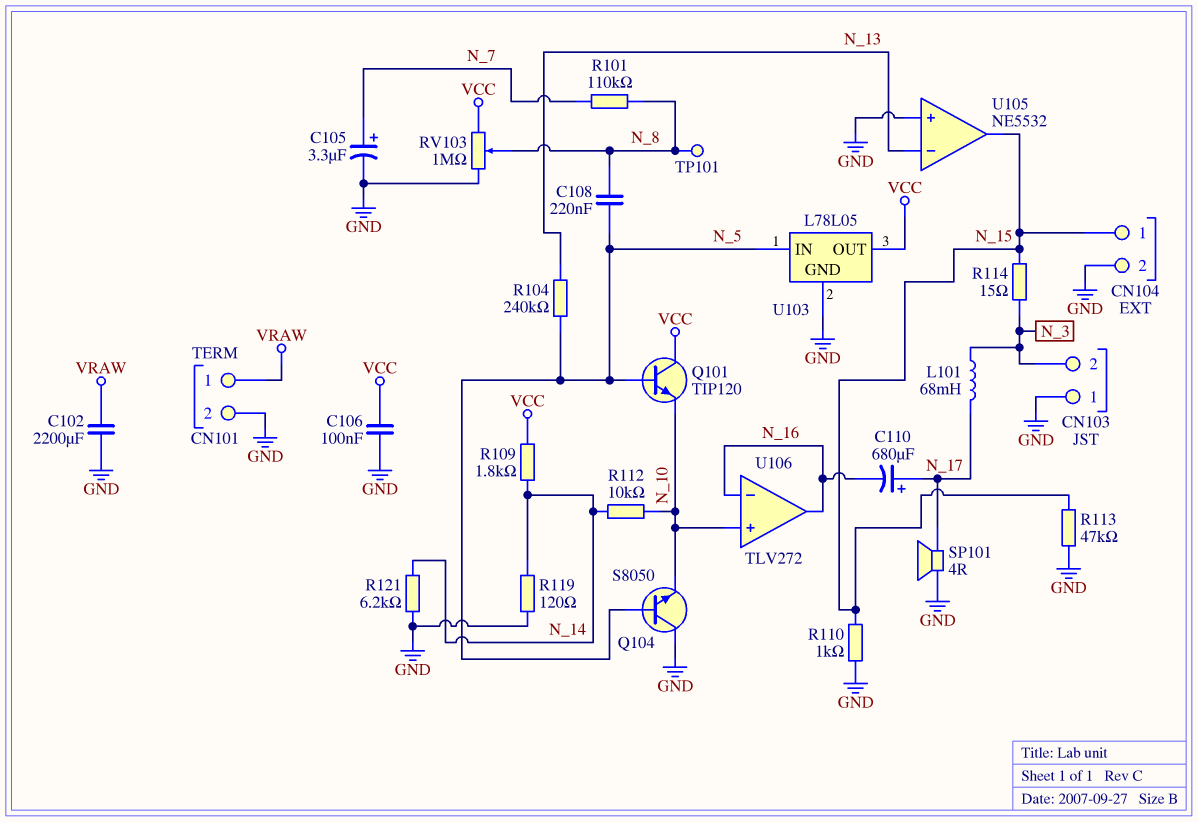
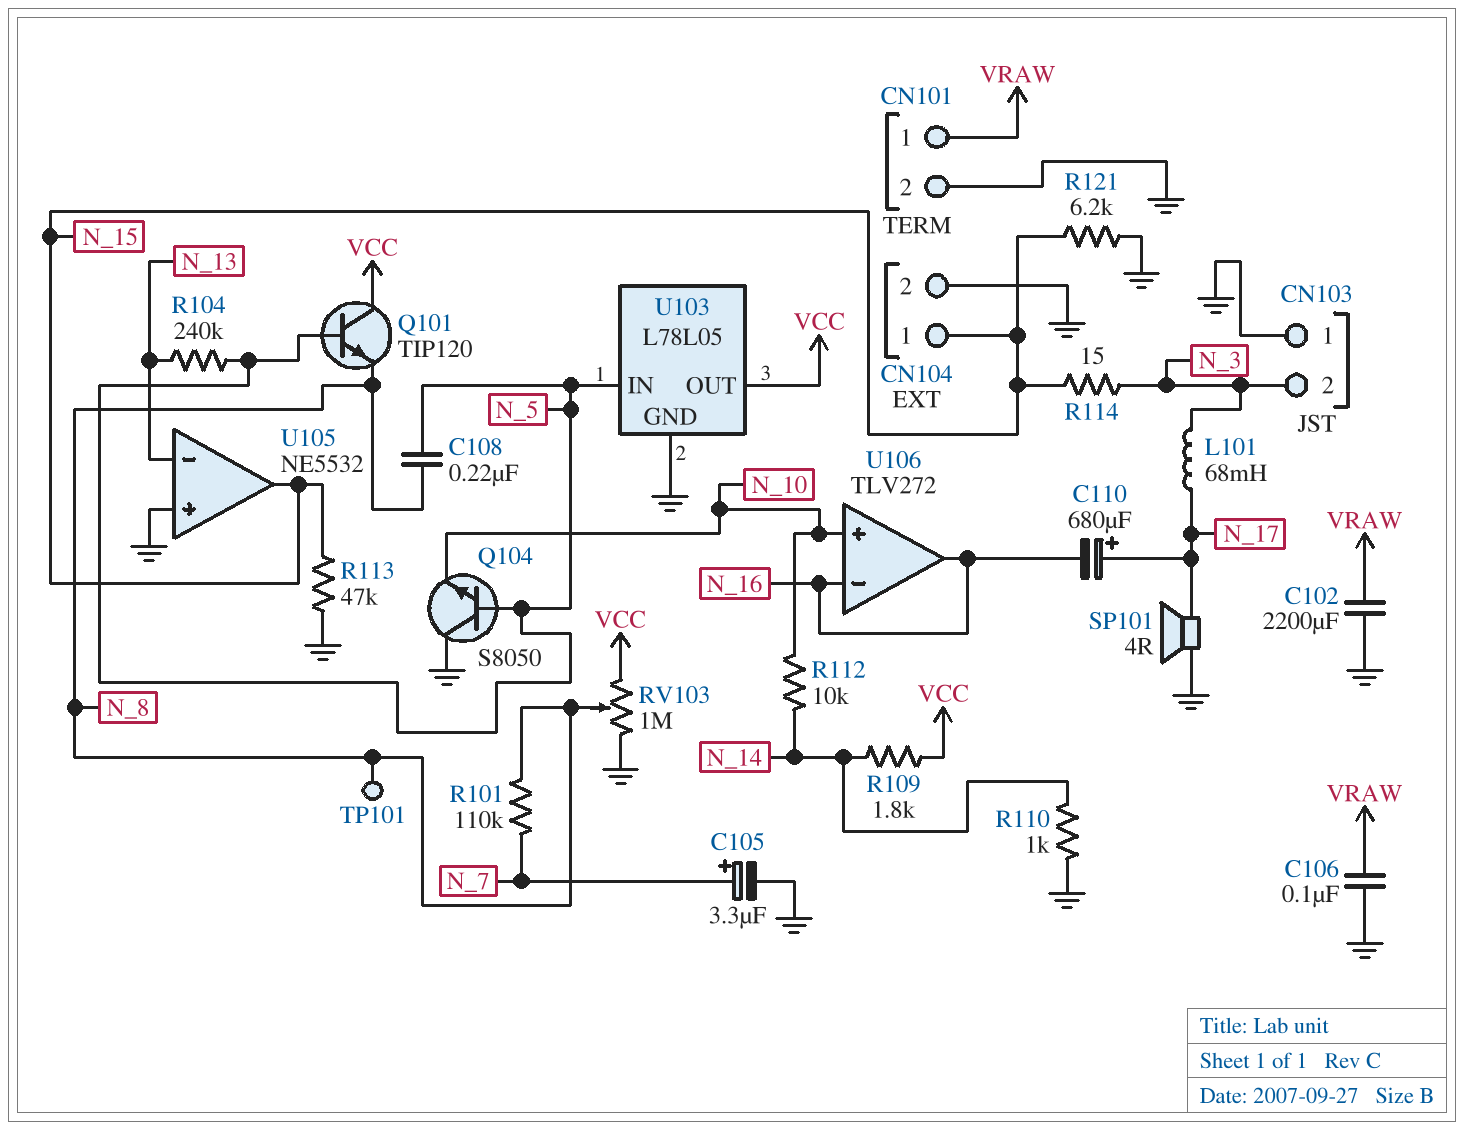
C106: 100nF (GND, VCC) -> 100nF (GND, VRAW)
Q101: NPN TIP120 (B N_5, C VCC, E N_10) -> NPN TIP120 (B N_5, C VCC, E N_8)
R110: 1k (GND, N_15) -> 1k (GND, N_14)
R119: 120 (GND, N_14) -> none
R121: 6.2k (GND, N_14) -> 6.2k (GND, N_15)

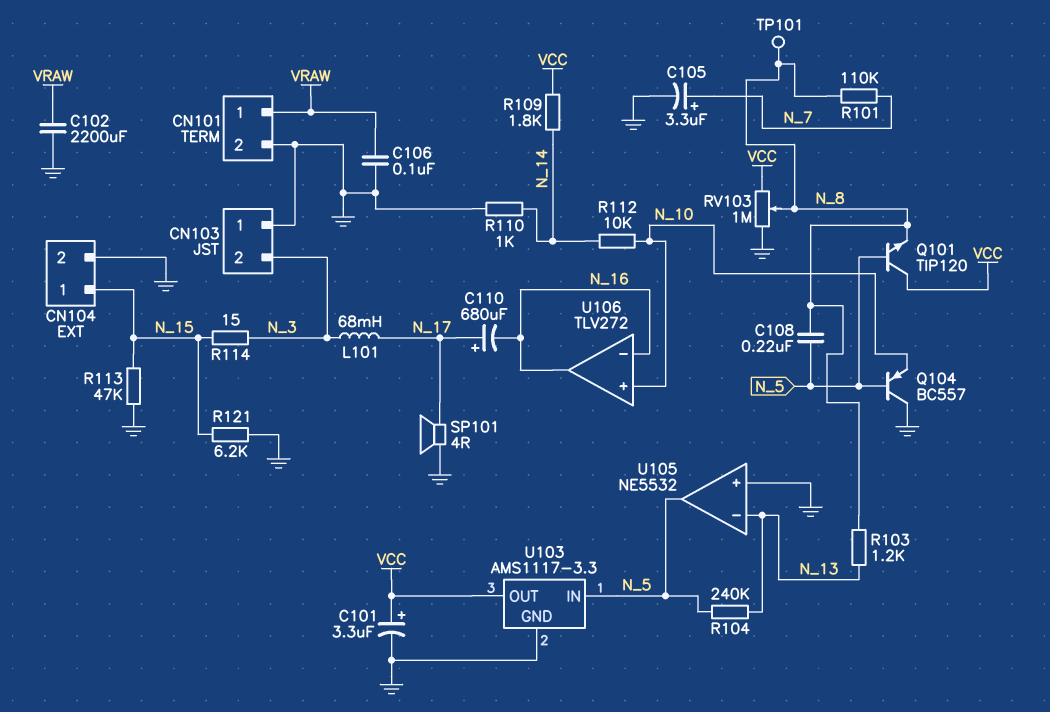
C101: none -> 3.3uF (plus VCC, minus GND)
Q104: NPN S8050 (B N_5, C GND, E N_10) -> PNP BC557 (B N_5, C GND, E N_10)
R103: none -> 1.2k (N_8, N_13)
U103: L78L05 -> AMS1117-3.3
U105 pin out: N_15 -> N_5

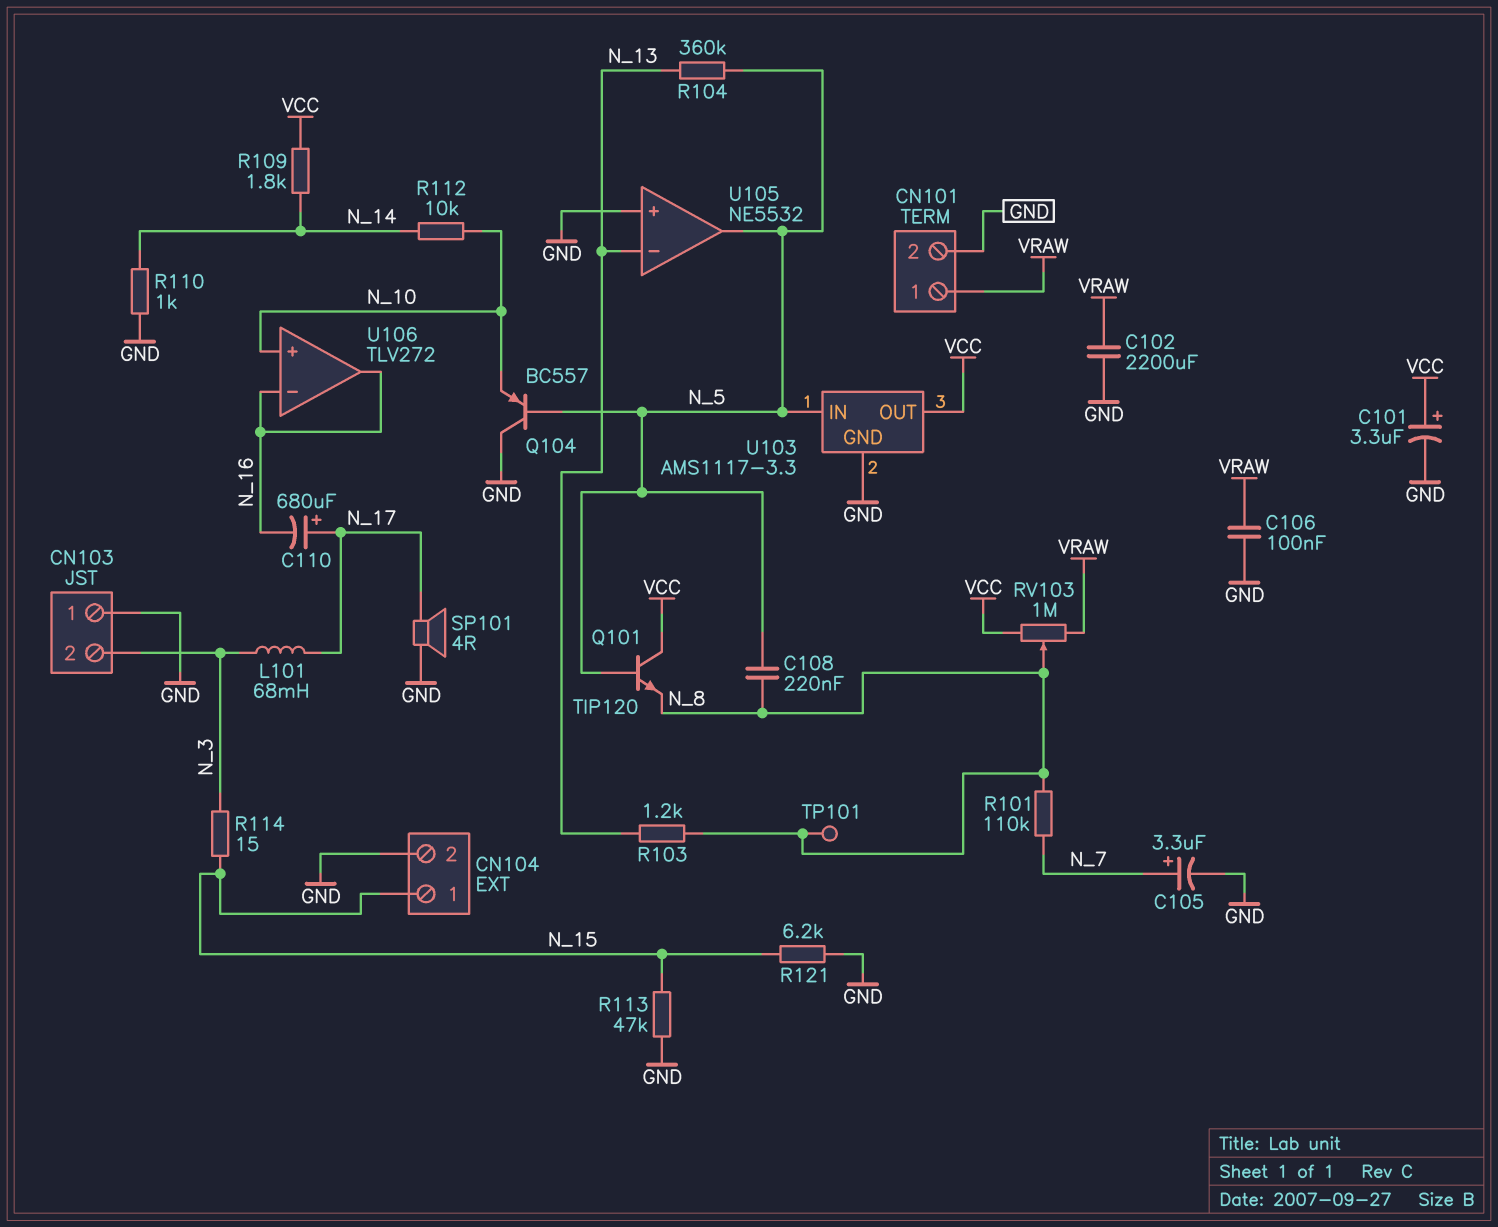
R104: 240k (N_5, N_13) -> 360k (N_5, N_13)
RV103: 1M (GND, VCC, wiper N_8) -> 1M (VCC, VRAW, wiper N_8)

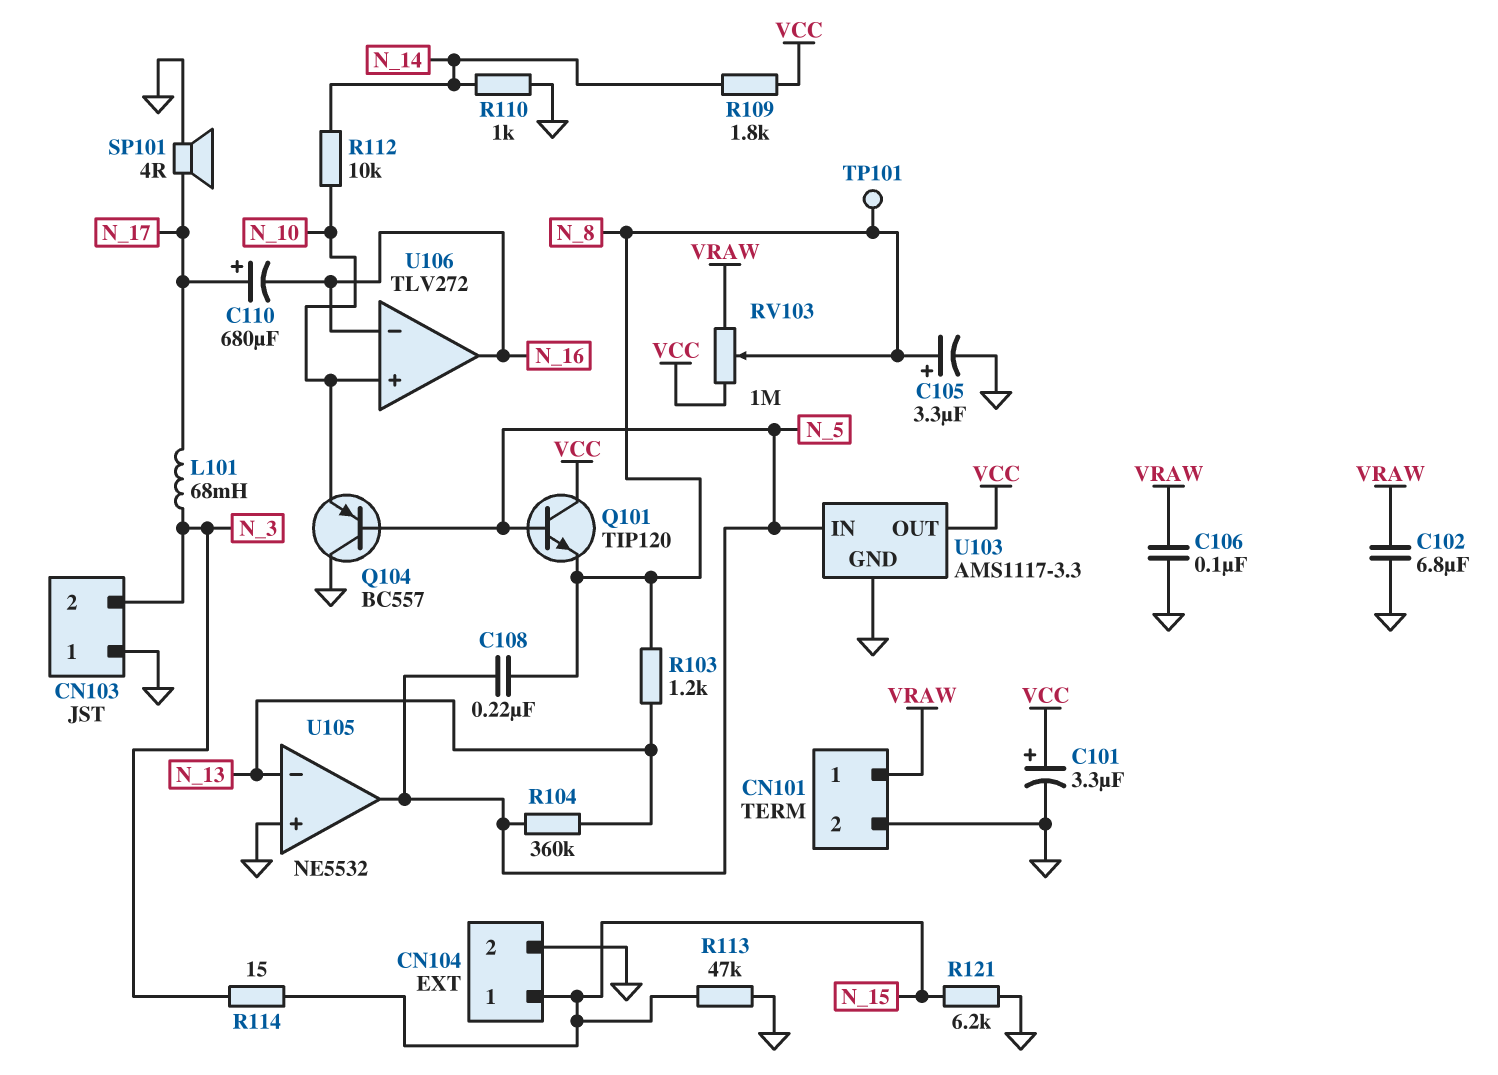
C102: 2200uF (GND, VRAW) -> 6.8uF (GND, VRAW)
C105: 3.3uF (plus N_7, minus GND) -> 3.3uF (plus N_8, minus GND)
R101: 110k (N_7, N_8) -> none

